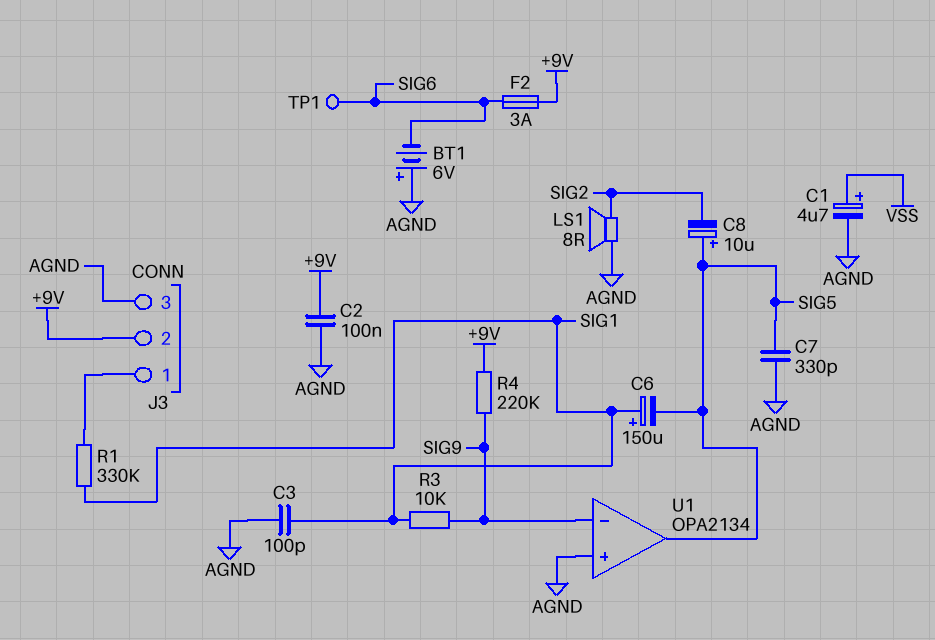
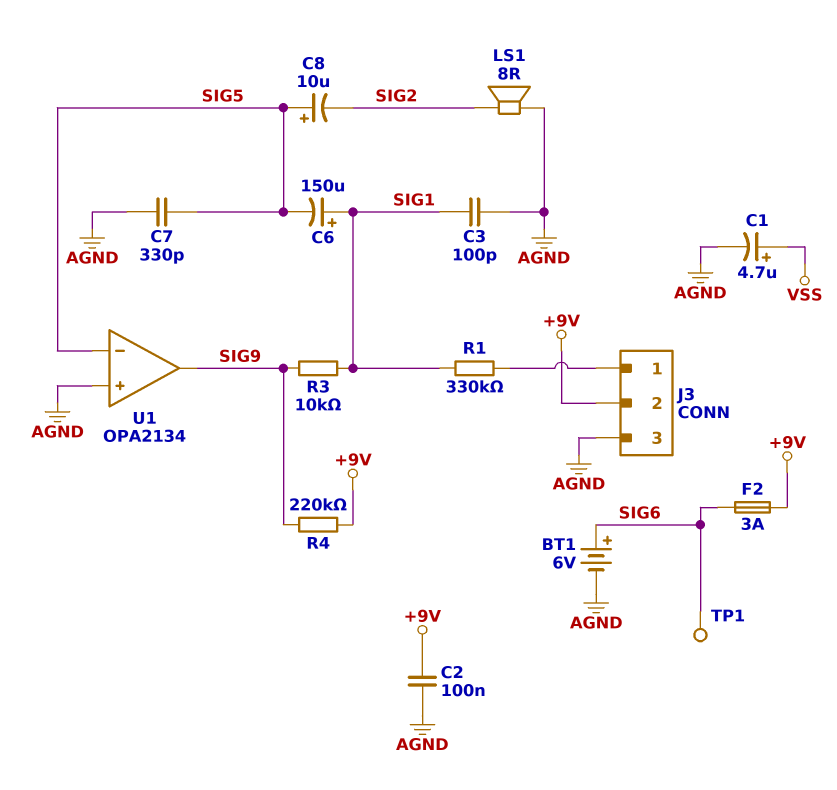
BT1: 6V (plus AGND, minus SIG6) -> 6V (plus SIG6, minus AGND)
U1 pin in-: SIG9 -> SIG5
U1 pin out: SIG5 -> SIG9

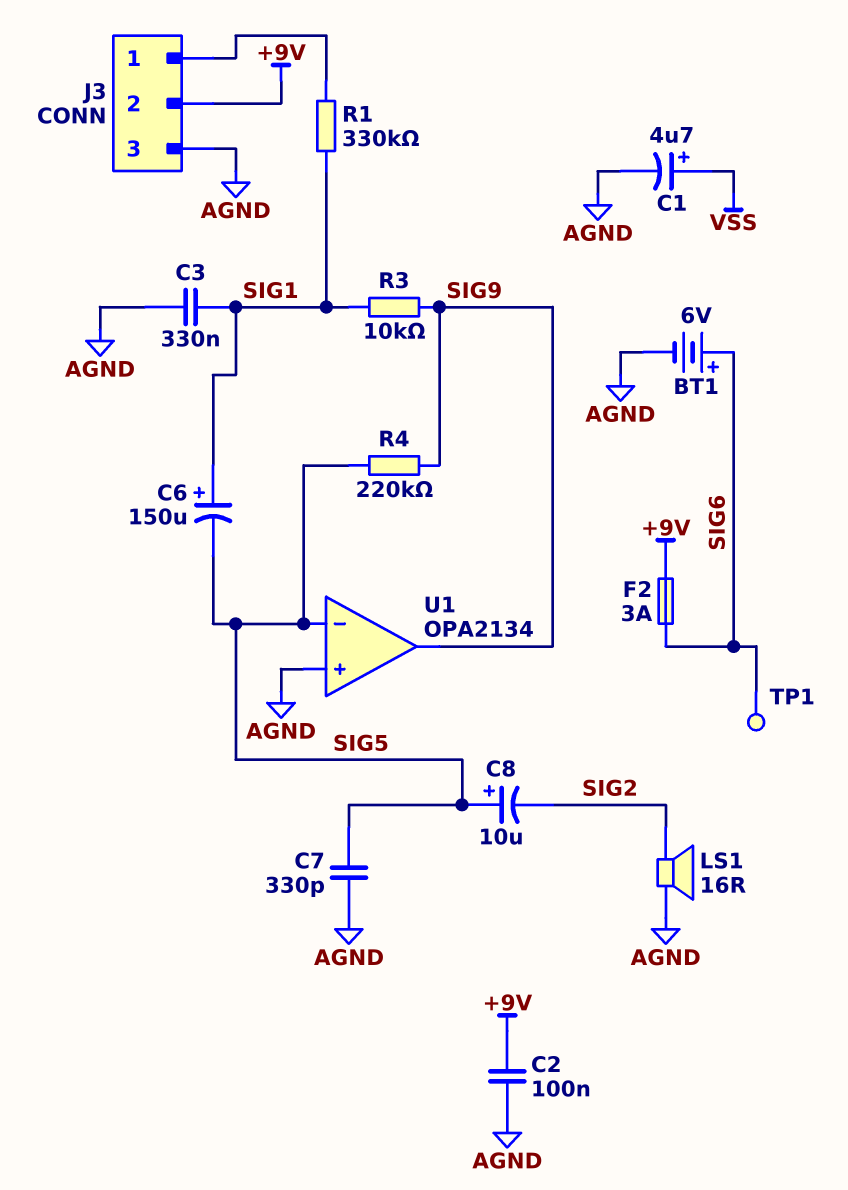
C3: 100pF (AGND, SIG1) -> 330nF (AGND, SIG1)
LS1: speaker 8R (AGND, SIG2) -> speaker 16R (AGND, SIG2)
R4: 220k (+9V, SIG9) -> 220k (SIG5, SIG9)

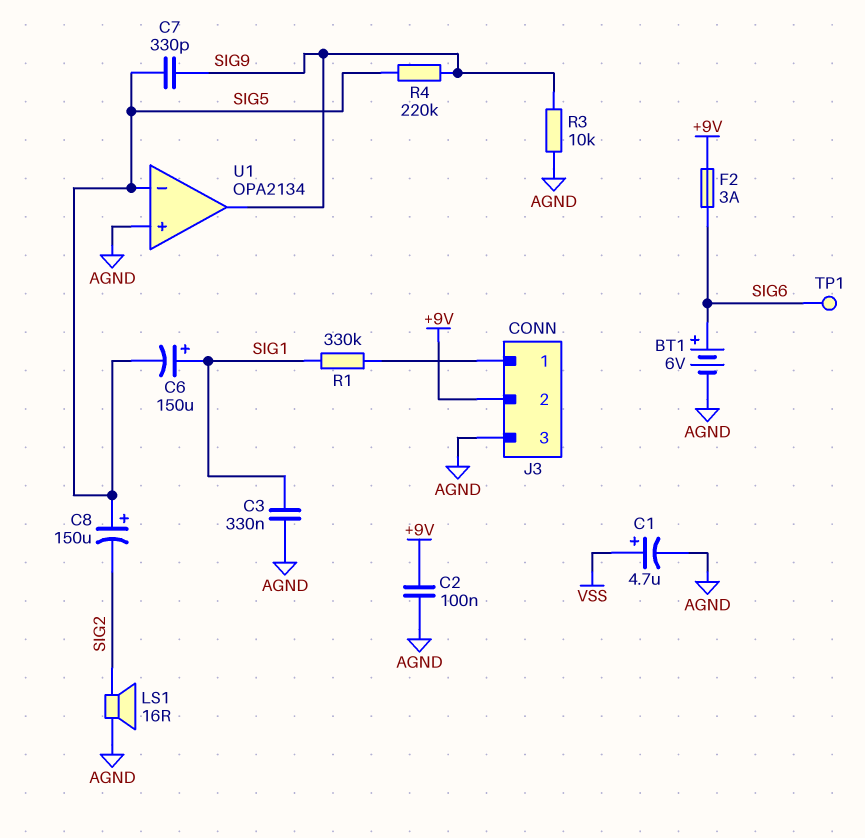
C7: 330pF (AGND, SIG5) -> 330pF (SIG5, SIG9)
C8: 10uF (plus SIG5, minus SIG2) -> 150uF (plus SIG5, minus SIG2)
R3: 10k (SIG1, SIG9) -> 10k (AGND, SIG9)

